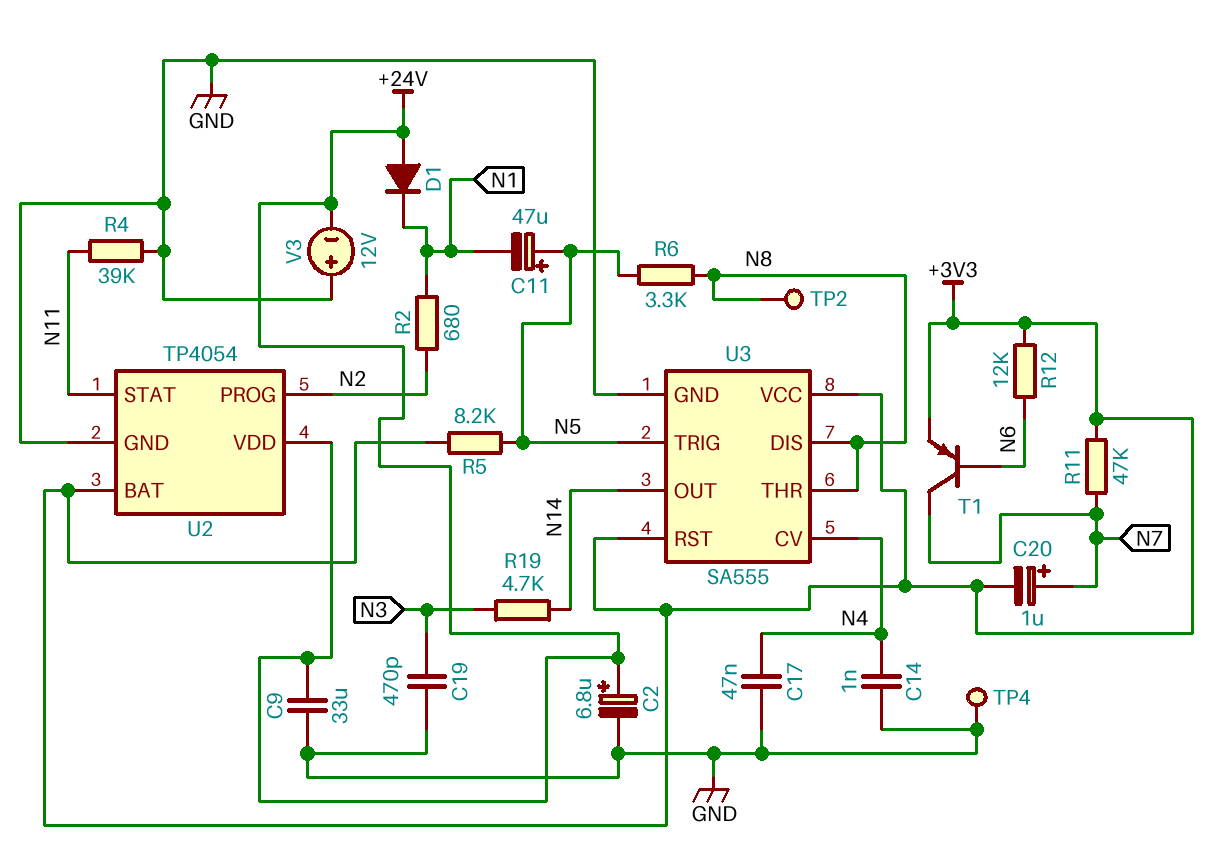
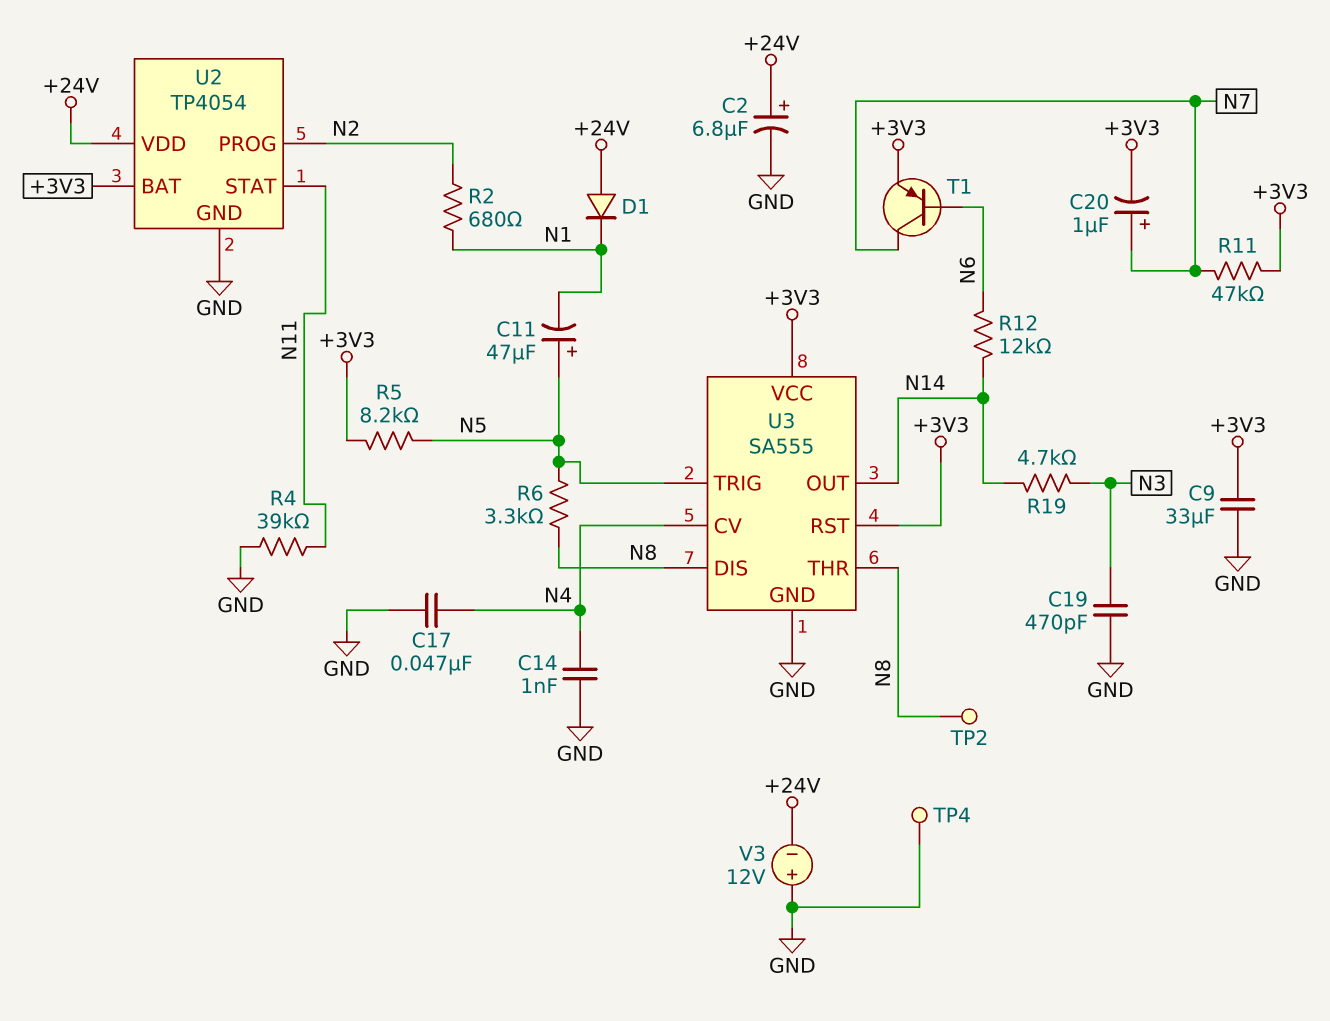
C9: 33uF (+24V, GND) -> 33uF (+3V3, GND)
R12: 12k (+3V3, N6) -> 12k (N6, N14)

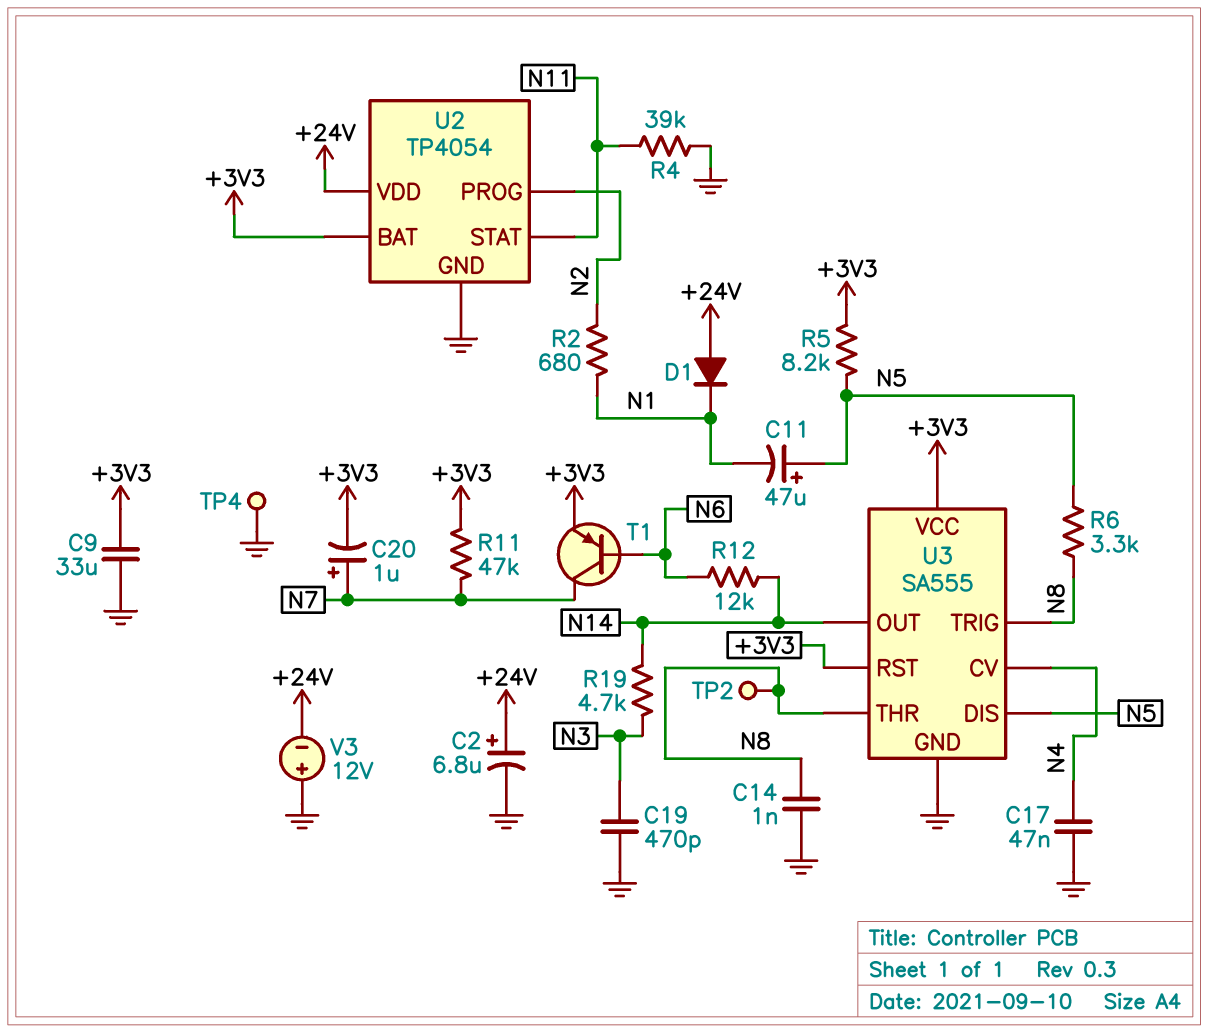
C14: 1nF (GND, N4) -> 1nF (GND, N8)
U3 pin DIS: N8 -> N5
U3 pin TRIG: N5 -> N8

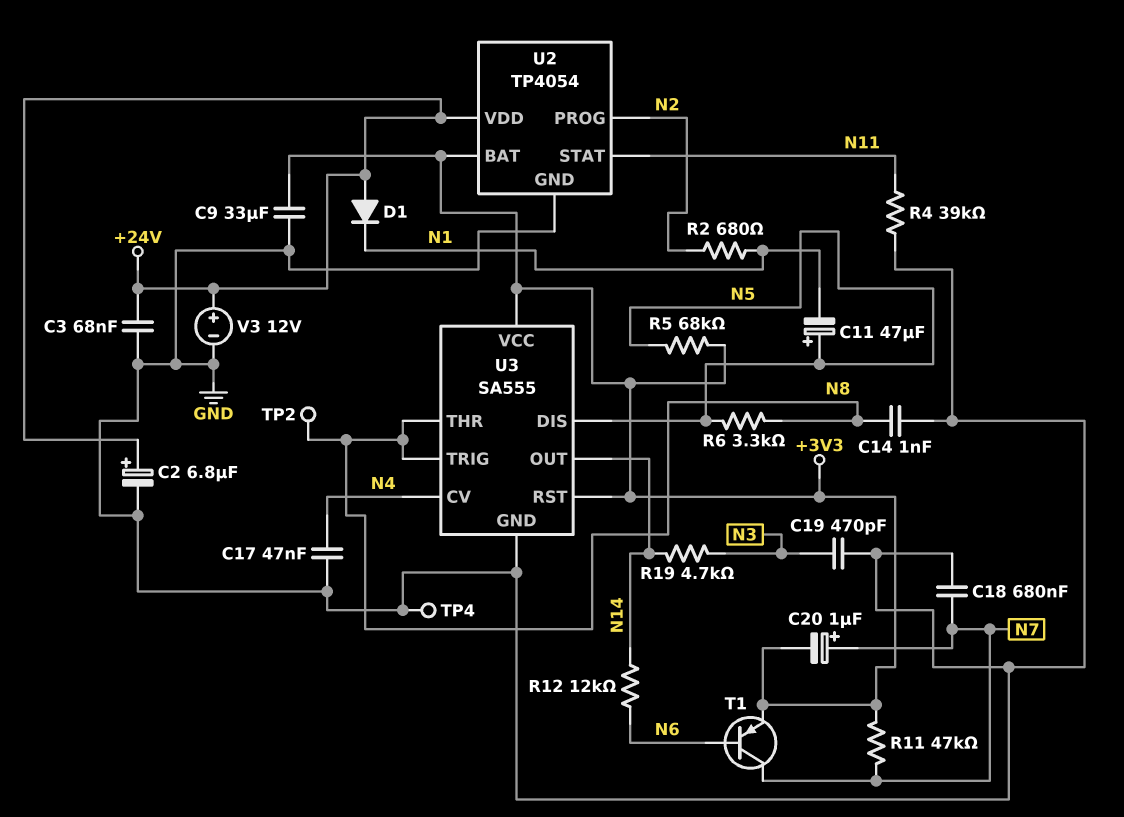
C3: none -> 68nF (+24V, GND)
C18: none -> 680nF (GND, N7)
R5: 8.2k (+3V3, N5) -> 68k (+3V3, N5)
V3: 12V (plus GND, minus +24V) -> 12V (plus +24V, minus GND)

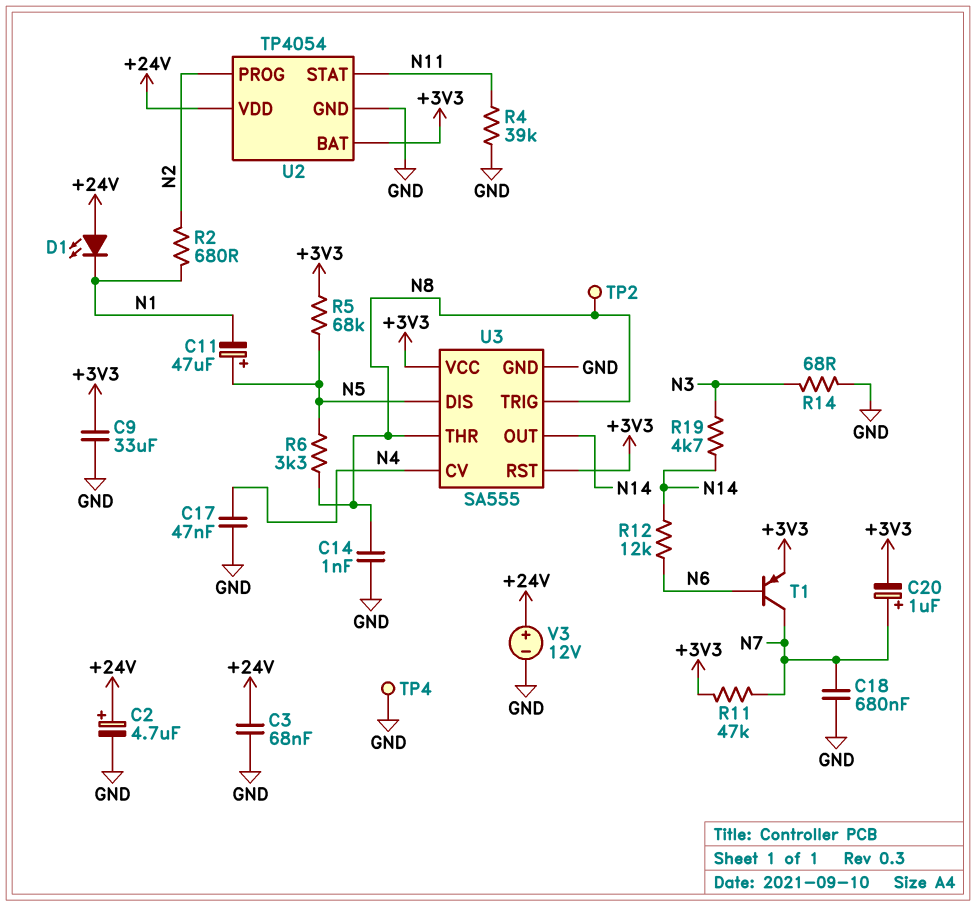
C2: 6.8uF (plus +24V, minus GND) -> 4.7uF (plus +24V, minus GND)
C19: 470pF (GND, N3) -> none
D1: diode (A +24V, K N1) -> LED (A +24V, K N1)
R14: none -> 68 (GND, N3)

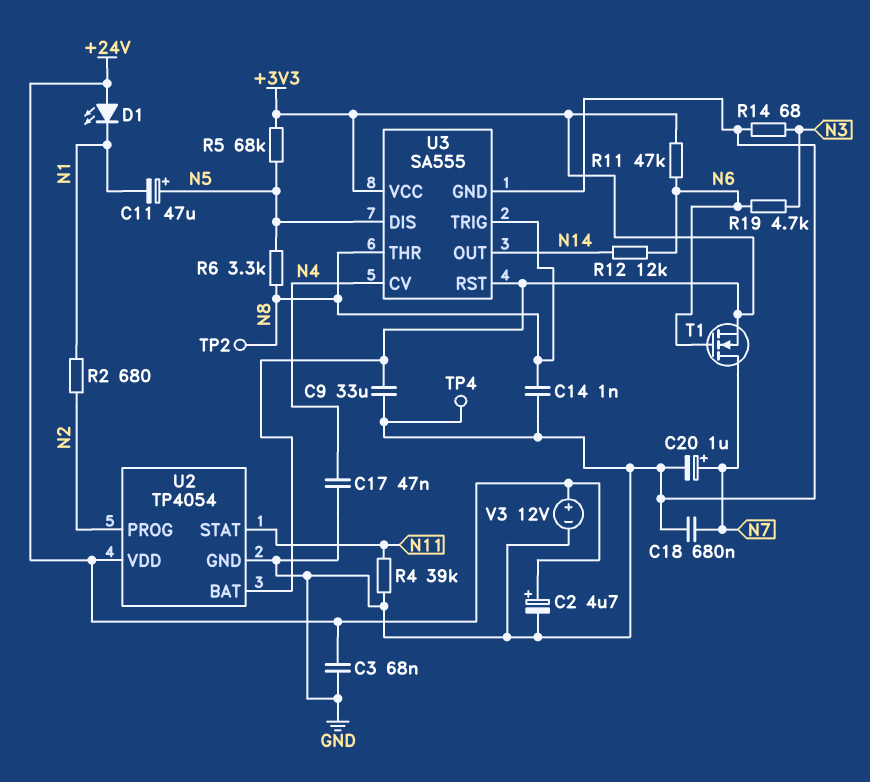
C20: 1uF (plus N7, minus +3V3) -> 1uF (plus N7, minus GND)
R11: 47k (+3V3, N7) -> 47k (+3V3, N6)
R19: 4.7k (N3, N14) -> 4.7k (N3, N6)
T1: PNP (B N6, C N7, E +3V3) -> NMOS (G N6, D N7, S +3V3)

